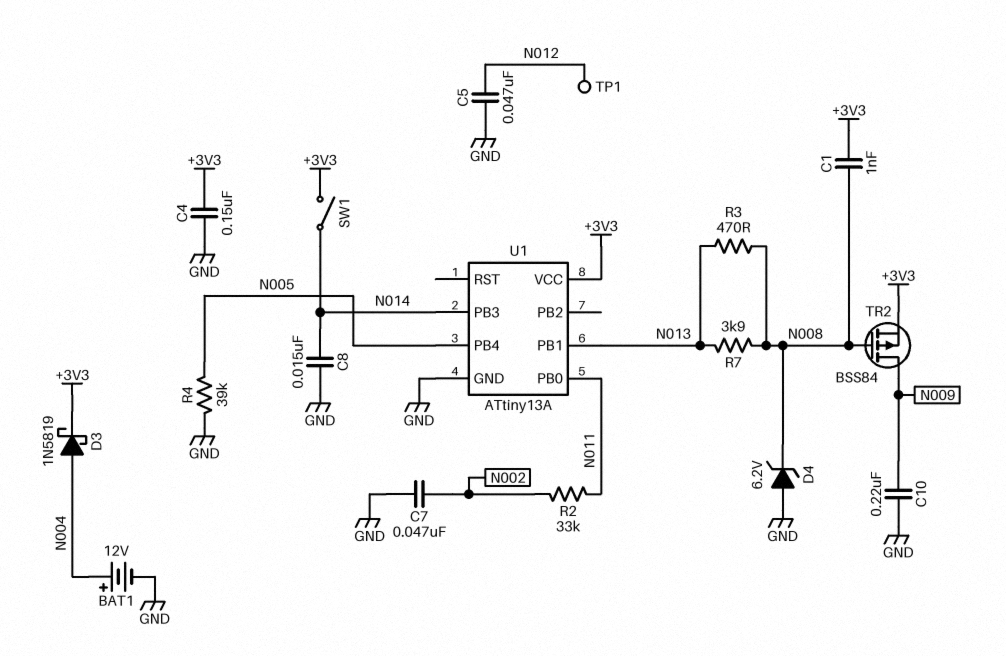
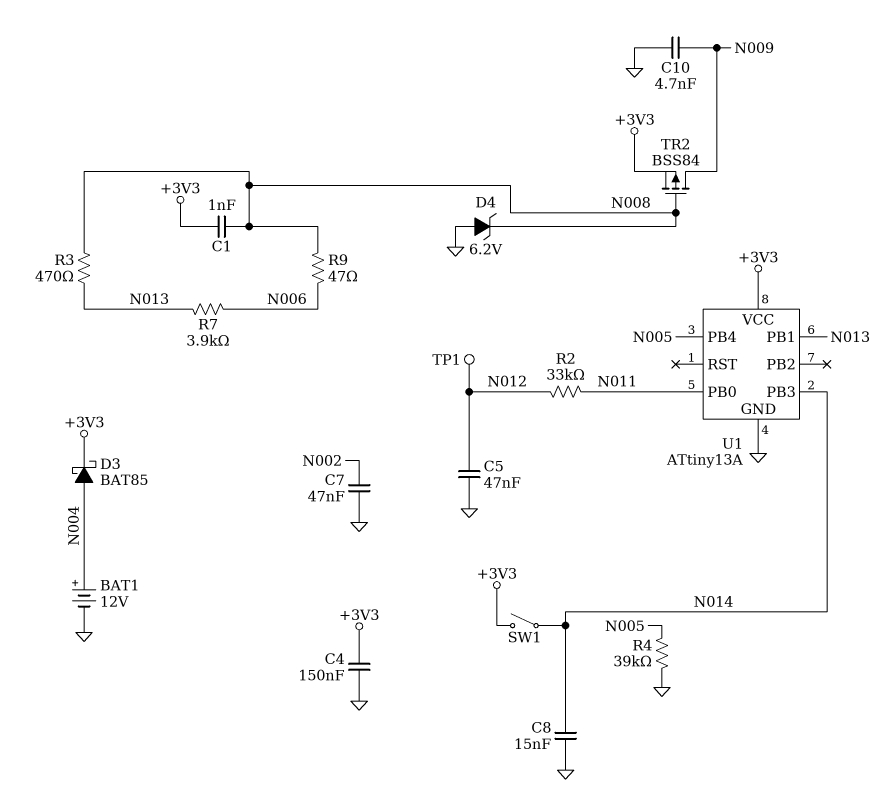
C10: 220nF (GND, N009) -> 4.7nF (GND, N009)
D3: schottky 1N5819 (A N004, K +3V3) -> schottky BAT85 (A N004, K +3V3)
R2: 33k (N002, N011) -> 33k (N011, N012)
R7: 3.9k (N008, N013) -> 3.9k (N006, N013)
R9: none -> 47 (N006, N008)

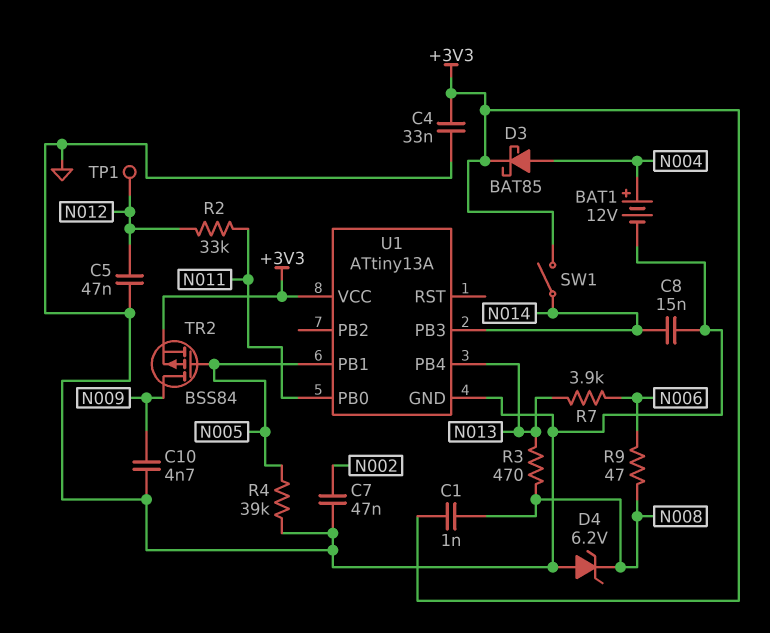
C4: 150nF (+3V3, GND) -> 33nF (+3V3, GND)
TR2: PMOS BSS84 (G N008, D N009, S +3V3) -> PMOS BSS84 (G N005, D N009, S +3V3)
U1 pin PB1: N013 -> N005
U1 pin PB4: N005 -> N013

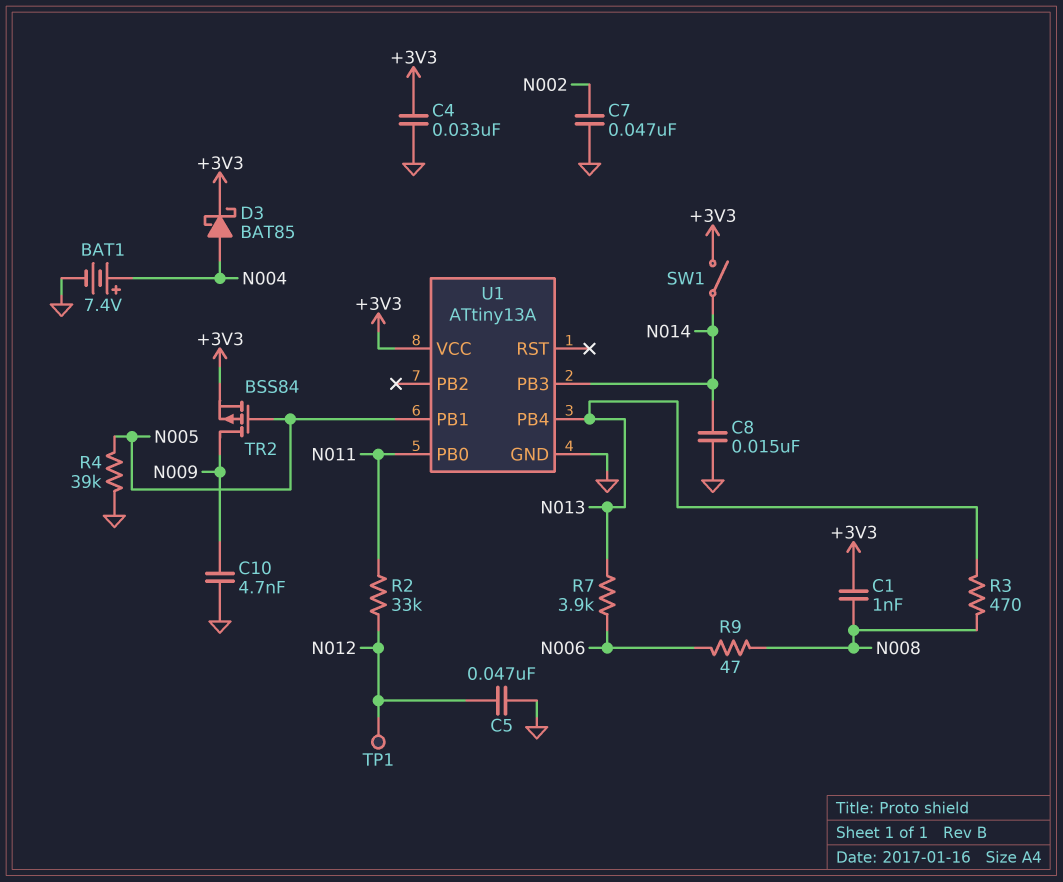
BAT1: 12V (plus N004, minus GND) -> 7.4V (plus N004, minus GND)
D4: zener 6.2V (A GND, K N008) -> none

